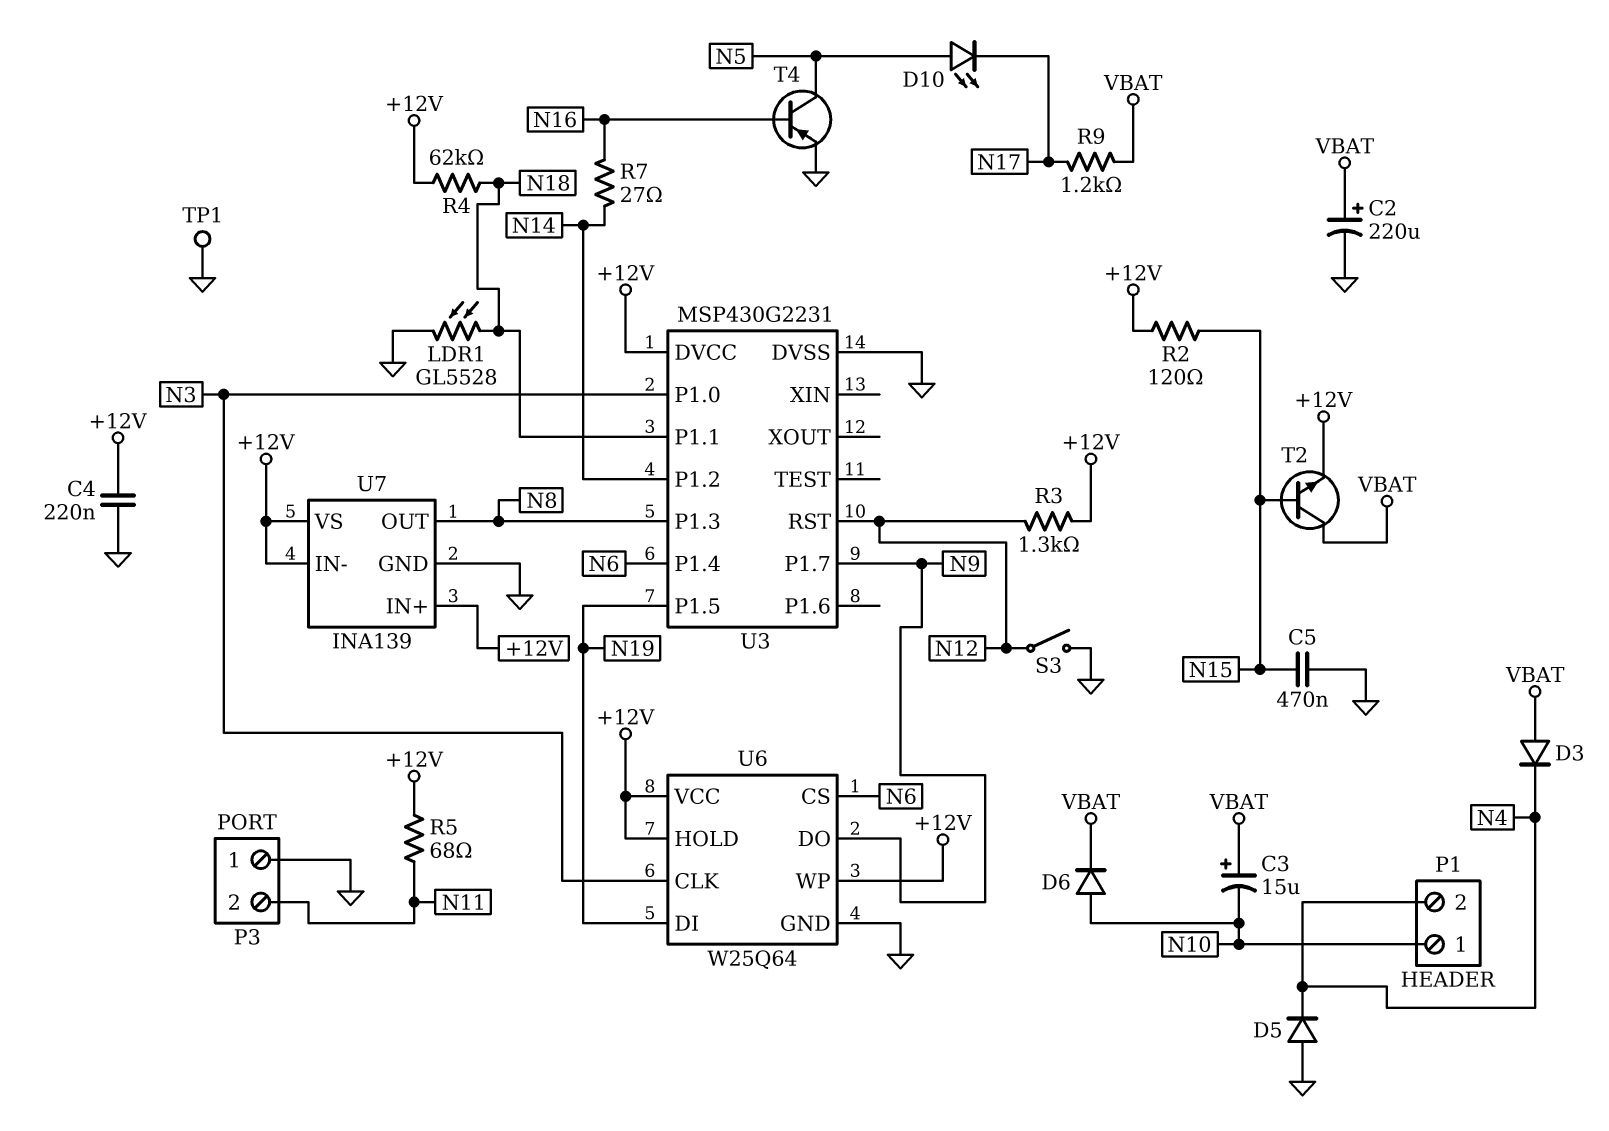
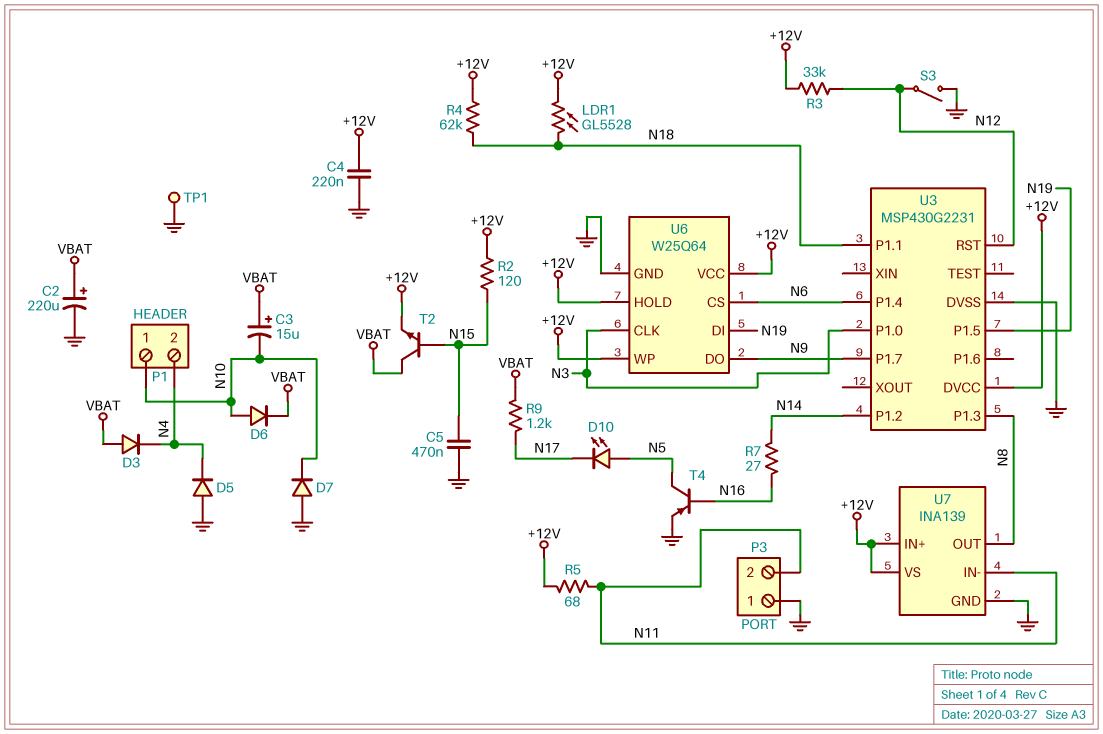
D7: none -> diode (A GND, K N10)
LDR1: GL5528 (GND, N18) -> GL5528 (+12V, N18)
R3: 1.3k (+12V, N12) -> 33k (+12V, N12)
U7 pin IN-: +12V -> N11

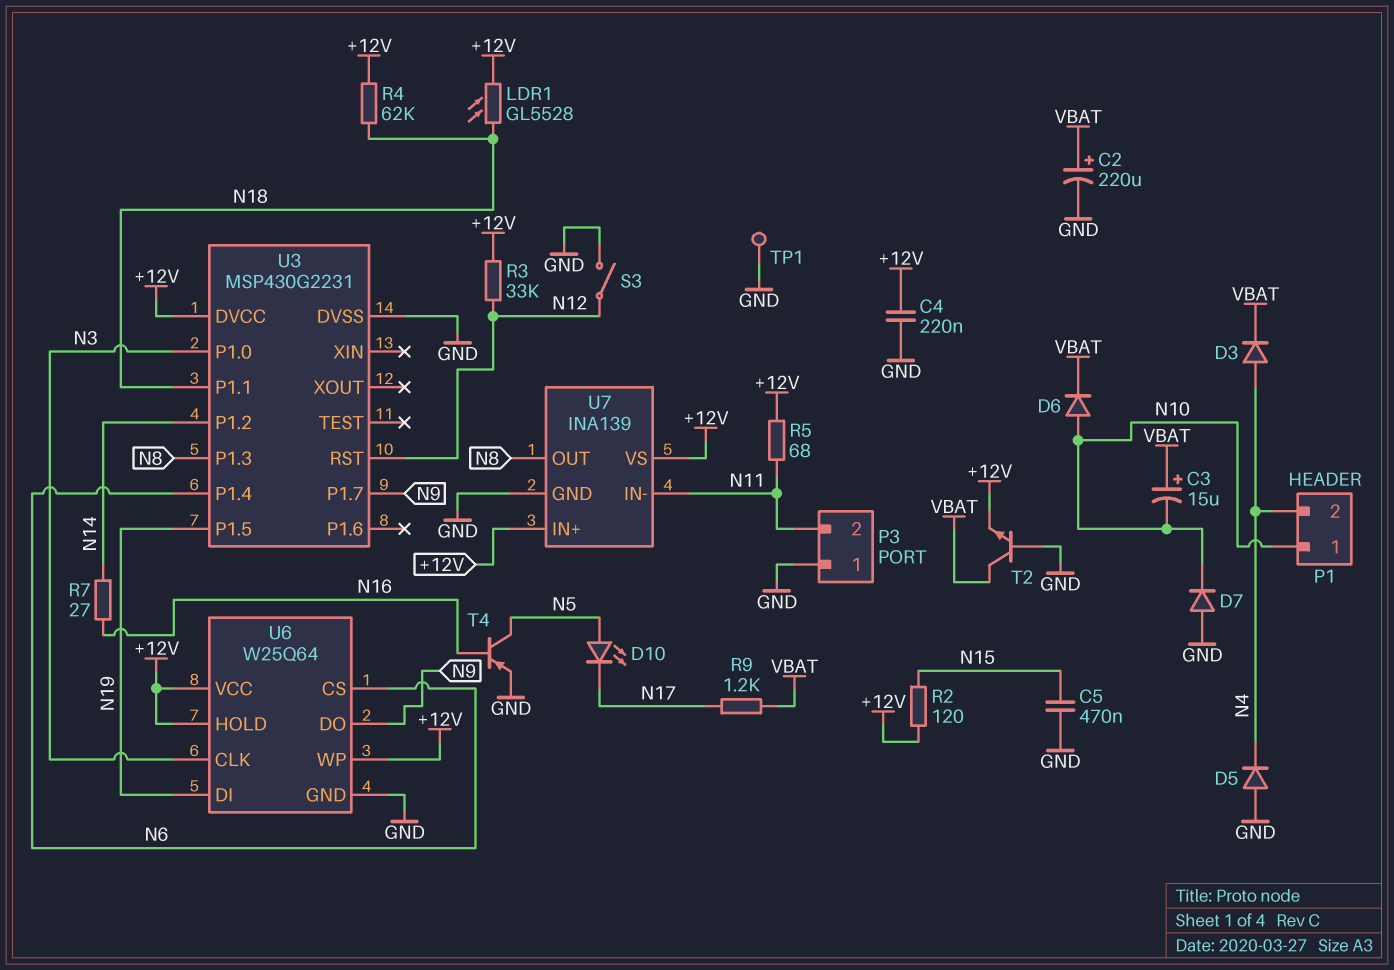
D3: diode (A VBAT, K N4) -> diode (A N4, K VBAT)
T2: NPN (B N15, C VBAT, E +12V) -> NPN (B GND, C VBAT, E +12V)

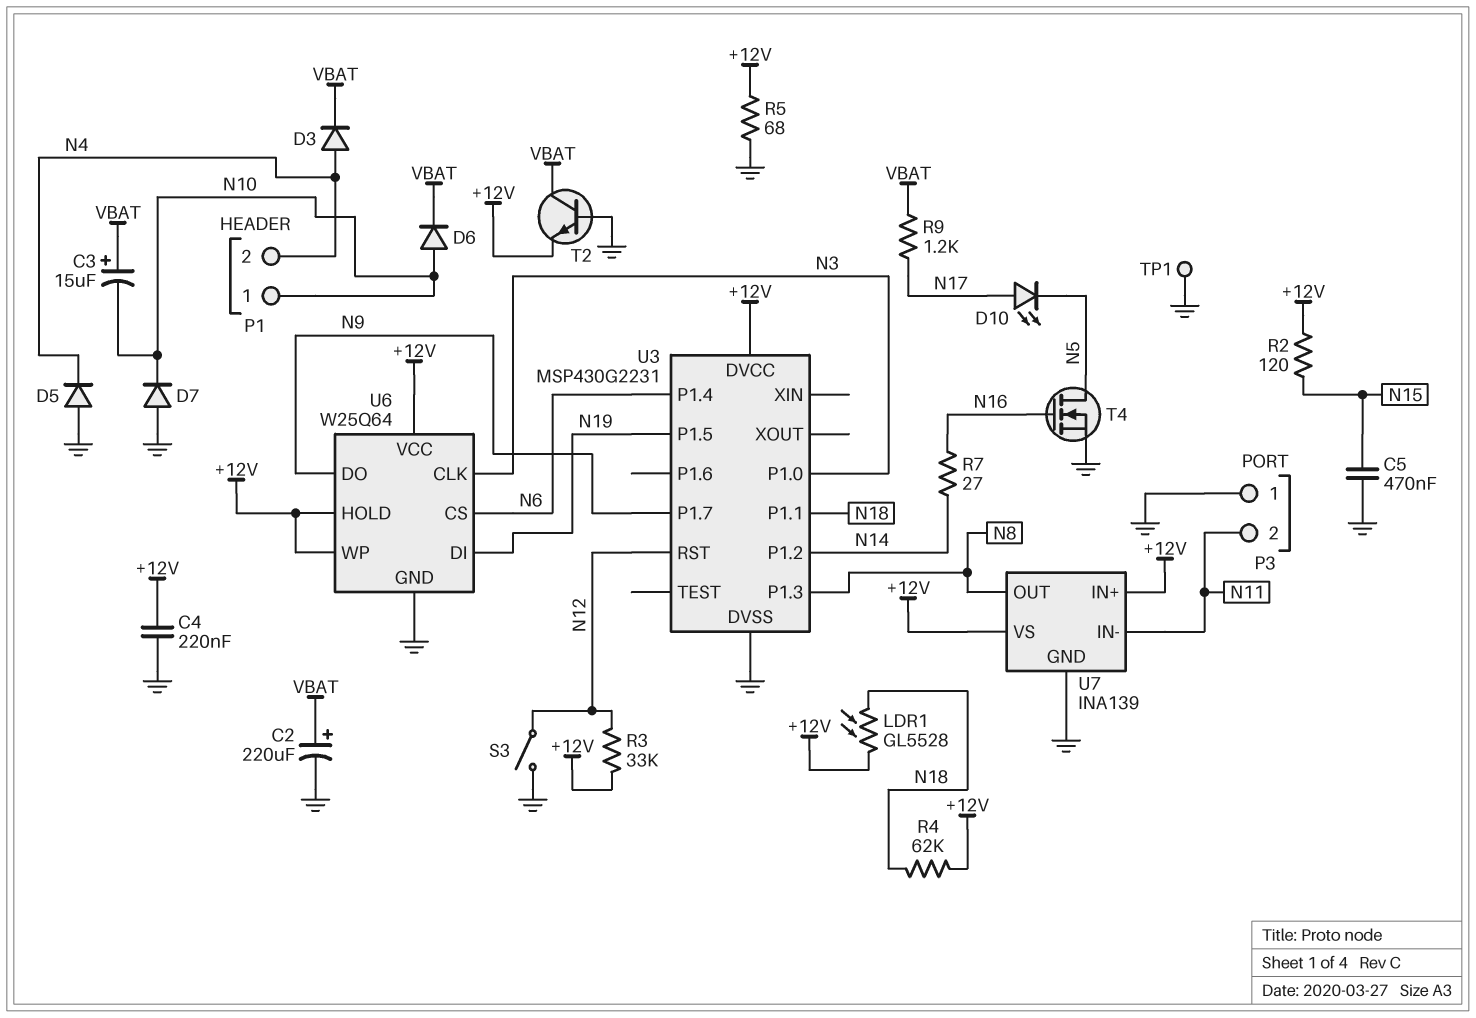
D10: LED (A N5, K N17) -> LED (A N17, K N5)
R5: 68 (+12V, N11) -> 68 (+12V, GND)
T4: PNP (B N16, C N5, E GND) -> NMOS (G N16, D N5, S GND)

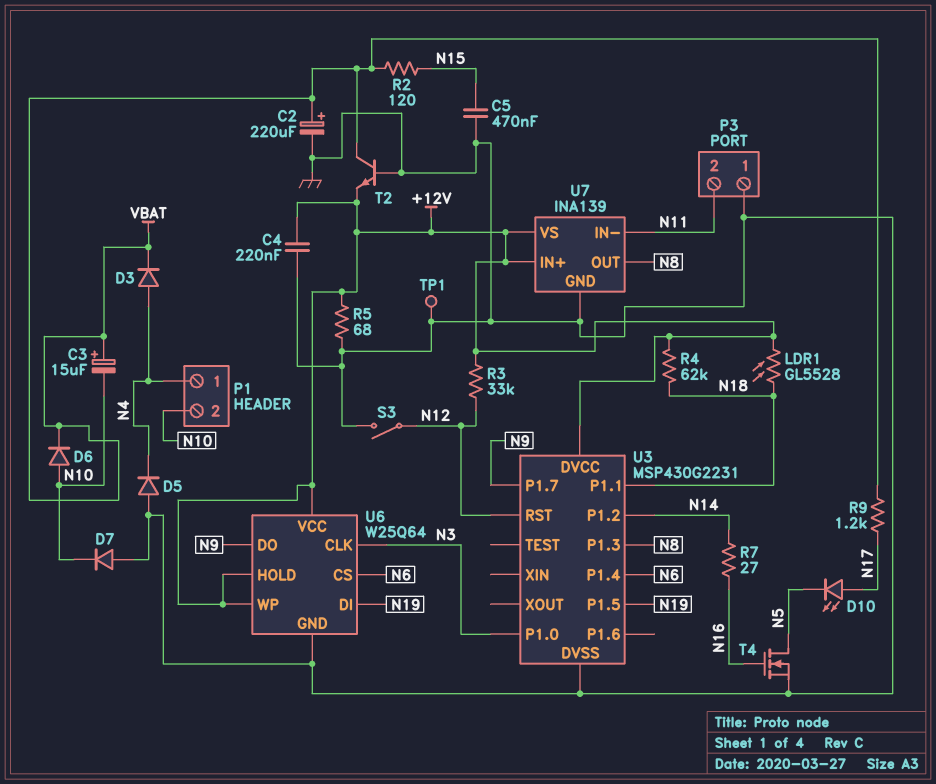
P1 pin 1: N10 -> N4
P1 pin 2: N4 -> N10
R2: 120 (+12V, N15) -> 120 (N15, VBAT)

